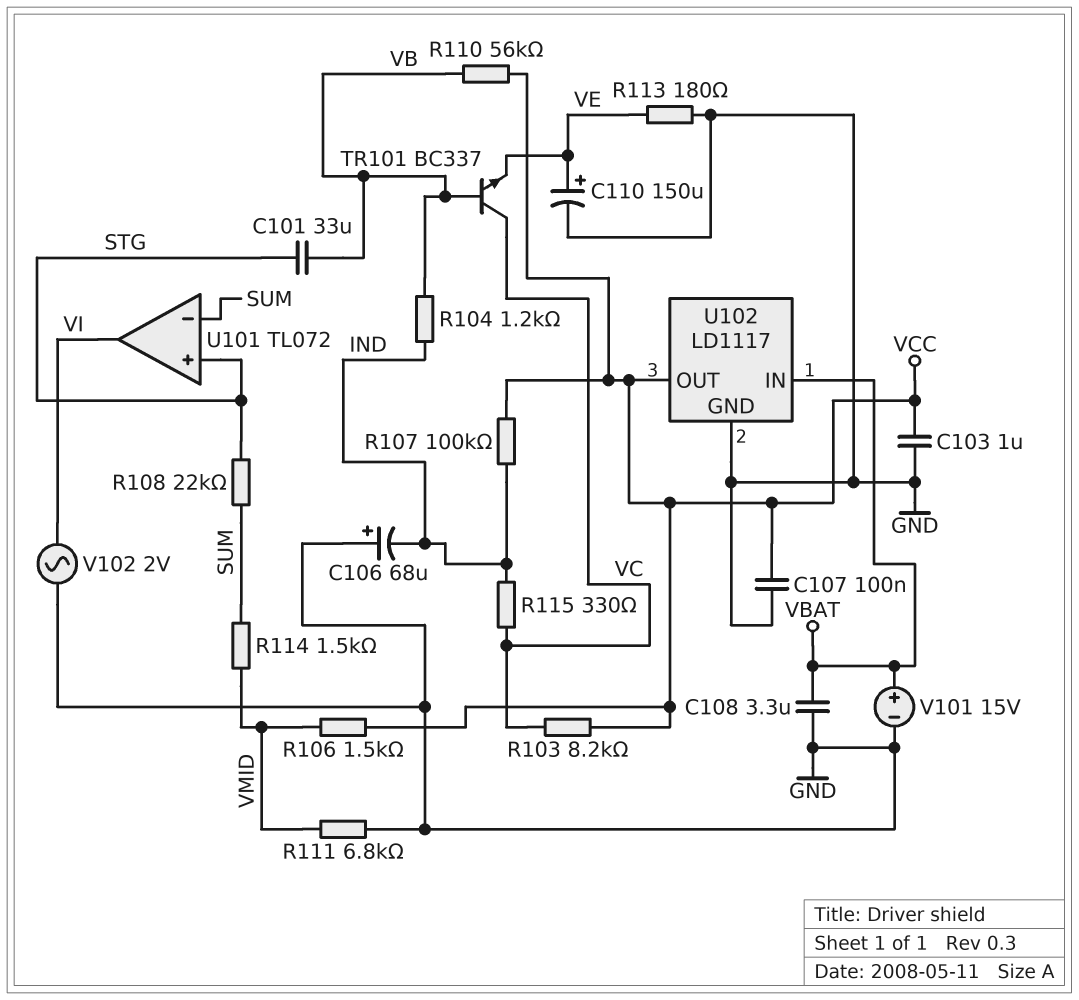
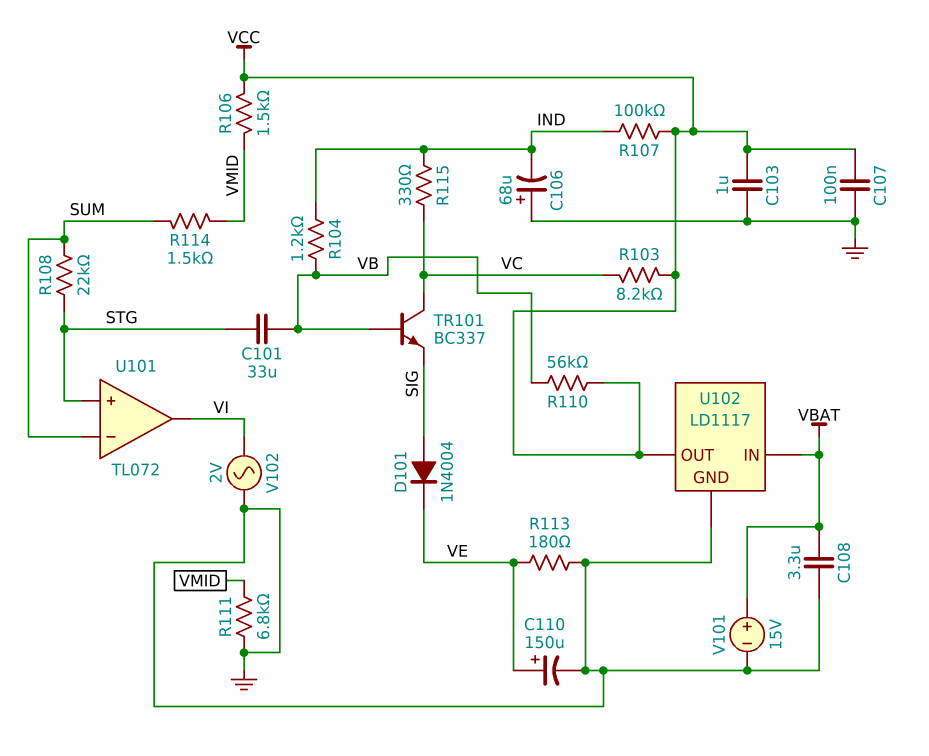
D101: none -> diode 1N4004 (A SIG, K VE)
TR101: NPN BC337 (B VB, C VC, E VE) -> NPN BC337 (B VB, C VC, E SIG)

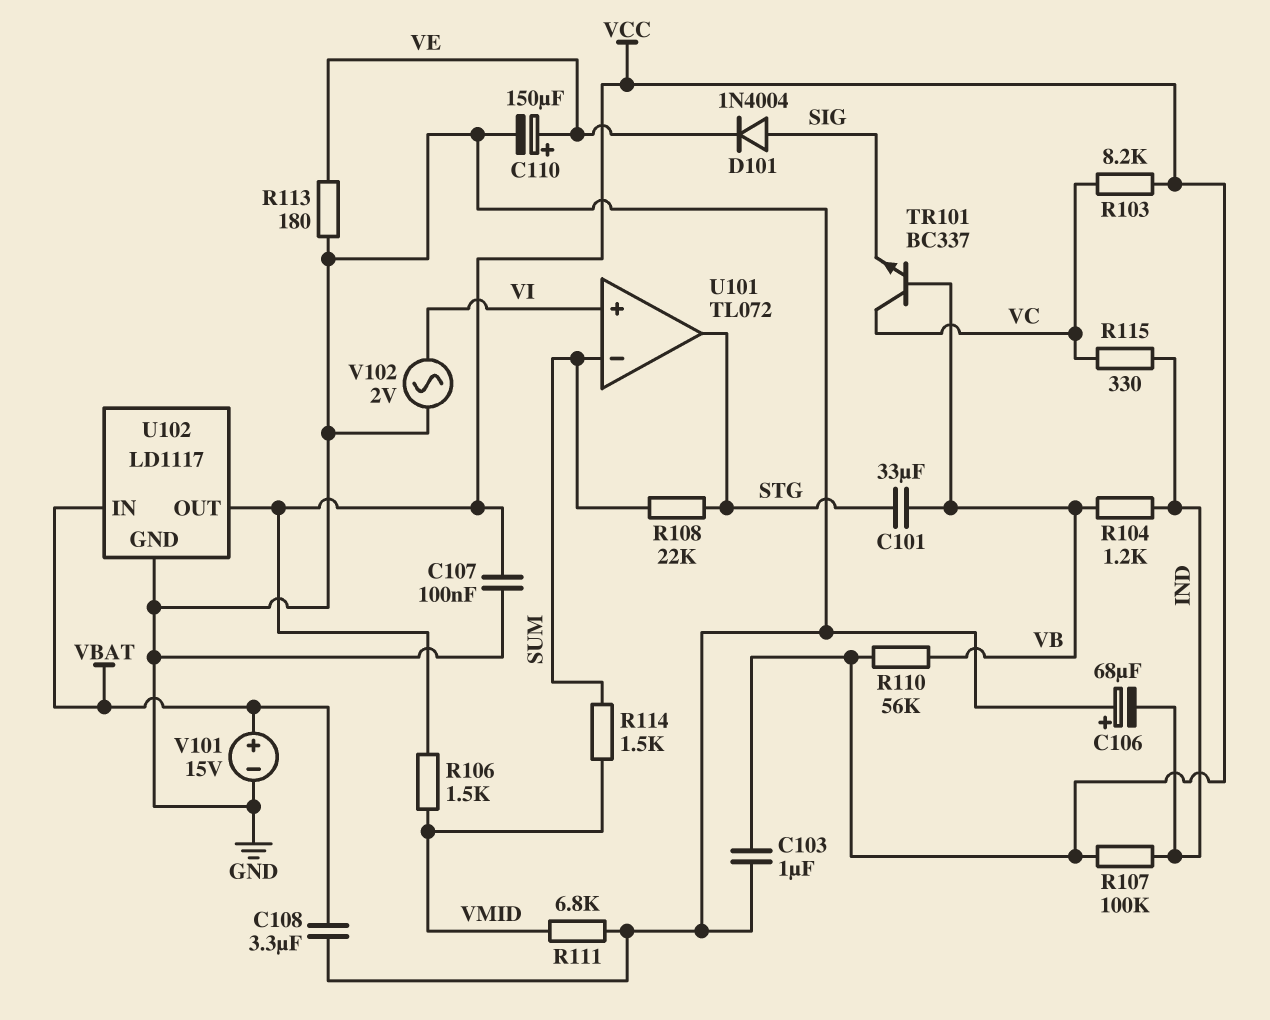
U101 pin in+: STG -> VI
U101 pin out: VI -> STG

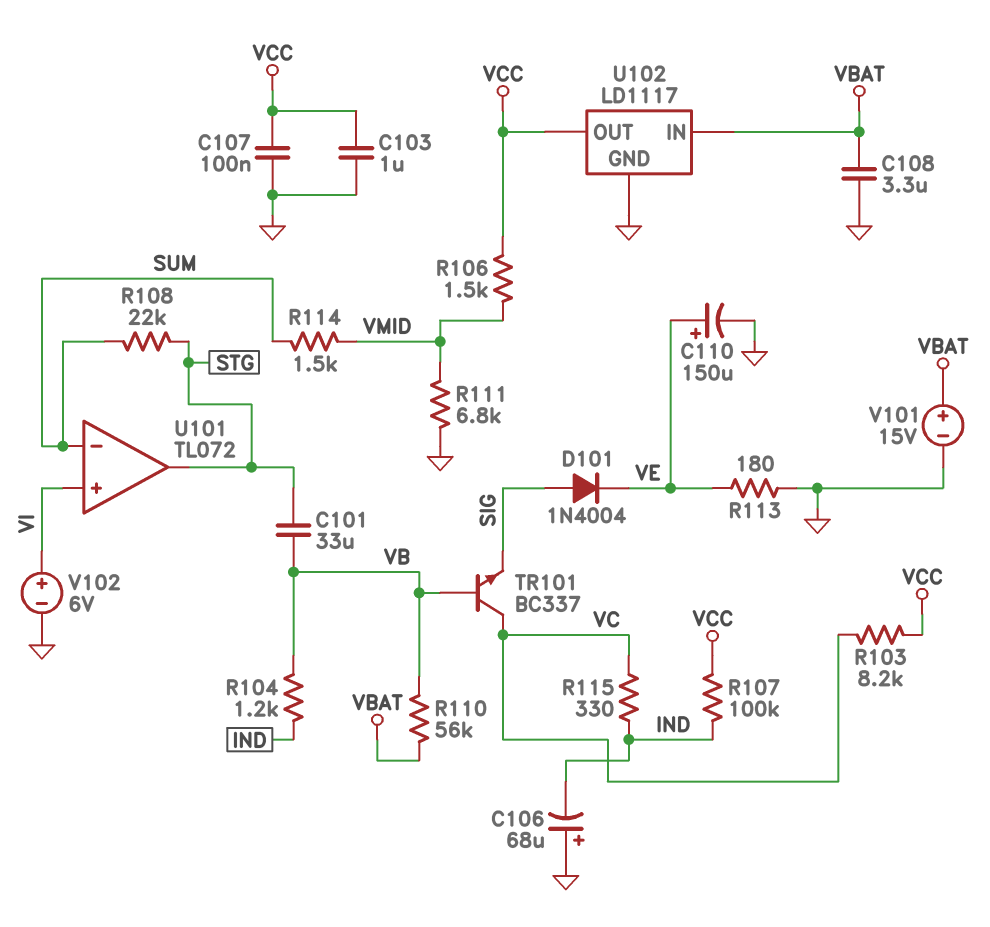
R110: 56k (VB, VCC) -> 56k (VB, VBAT)
V102: AC 2V (GND, VI) -> 6V (plus VI, minus GND)

